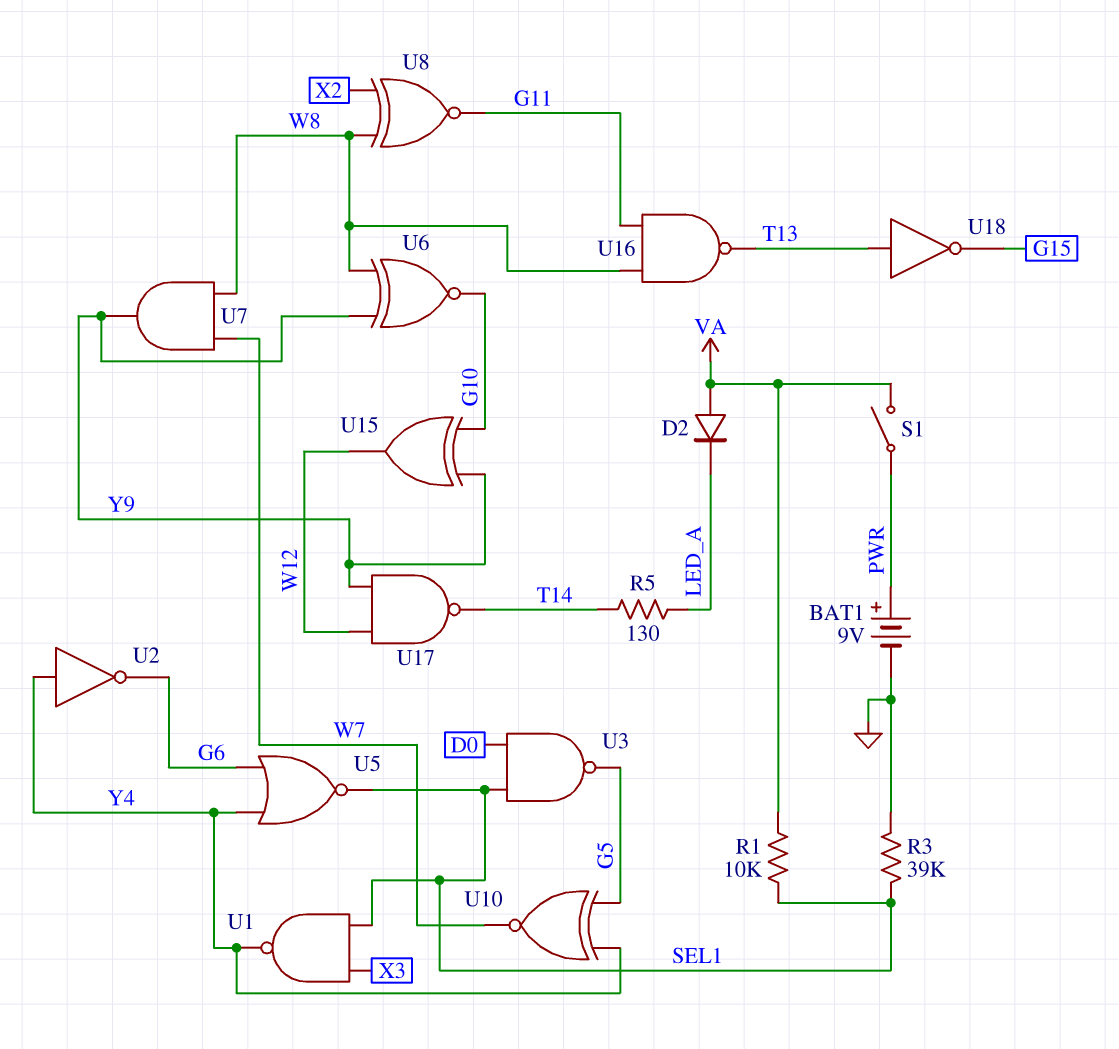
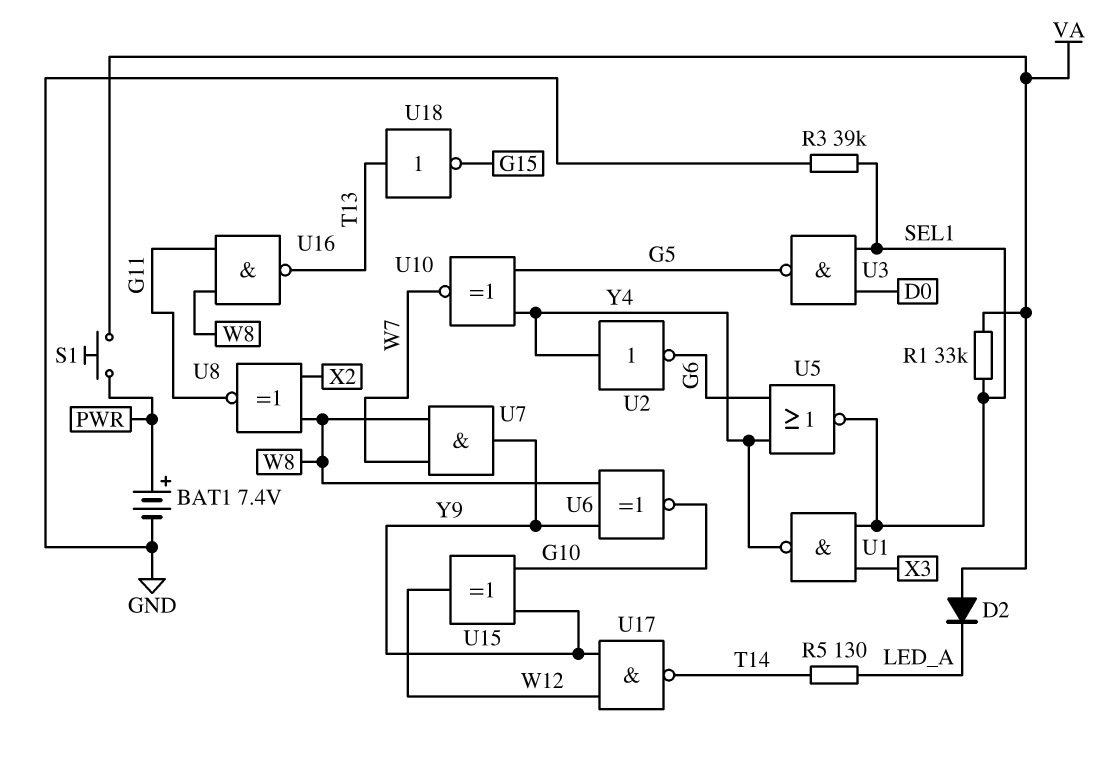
BAT1: 9V (plus PWR, minus GND) -> 7.4V (plus PWR, minus GND)
R1: 10k (SEL1, VA) -> 33k (SEL1, VA)
S1: switch (PWR, VA) -> button (PWR, VA)

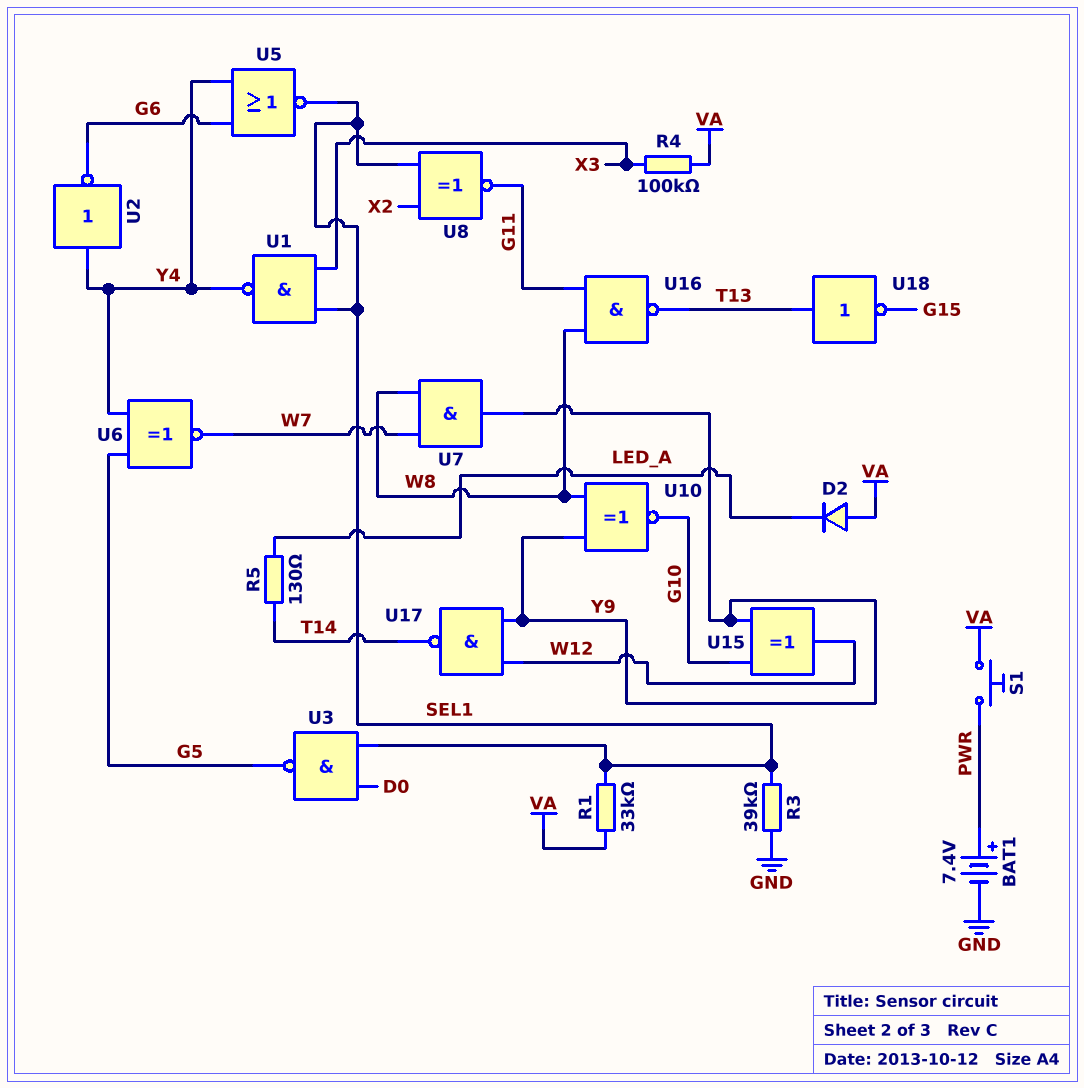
R4: none -> 100k (VA, X3)
U6: XNOR (in W8, in Y9, out G10) -> XNOR (in G5, in Y4, out W7)
U8: XNOR (in W8, in X2, out G11) -> XNOR (in SEL1, in X2, out G11)
U10: XNOR (in G5, in Y4, out W7) -> XNOR (in W8, in Y9, out G10)

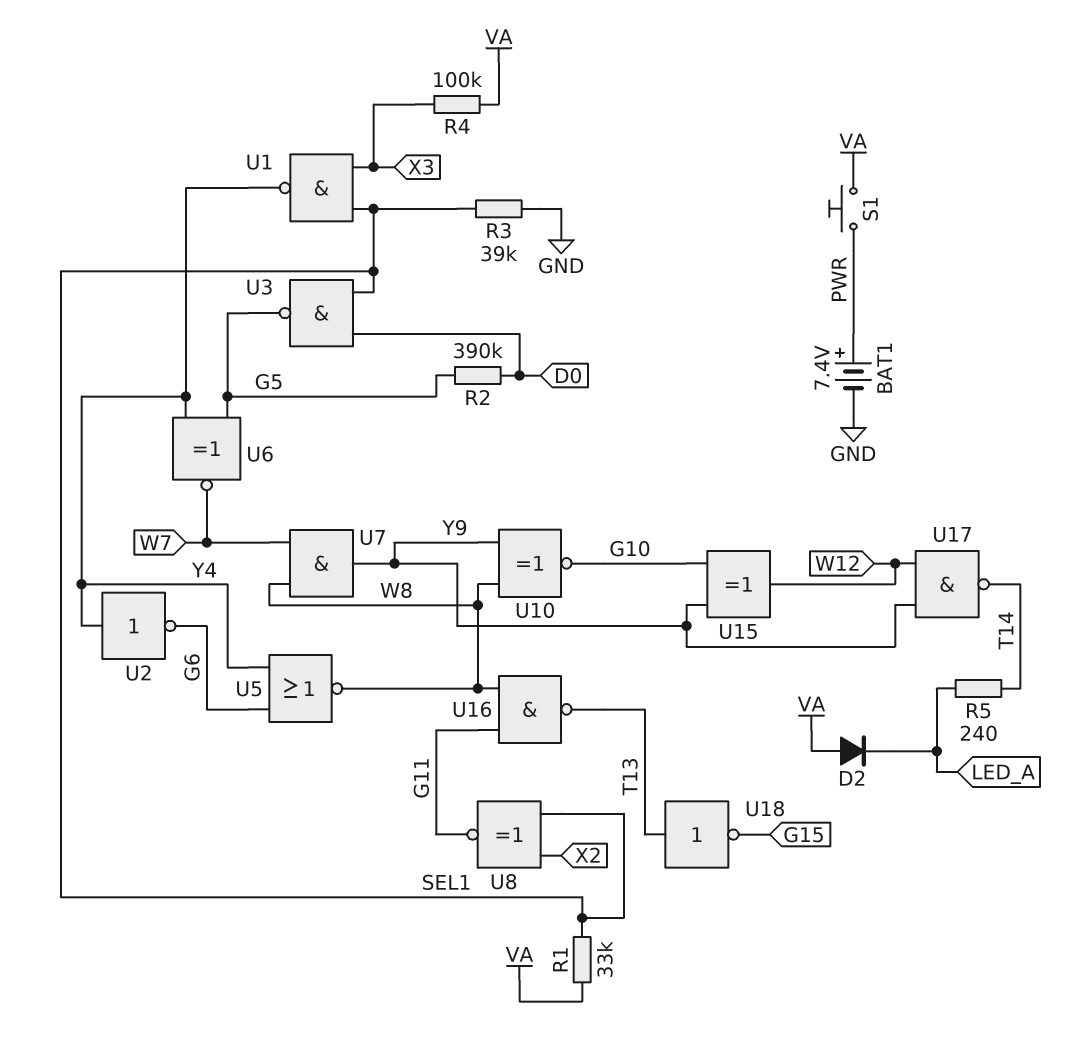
R2: none -> 390k (D0, G5)
R5: 130 (LED_A, T14) -> 240 (LED_A, T14)
U5: NOR (in G6, in Y4, out SEL1) -> NOR (in G6, in Y4, out W8)

